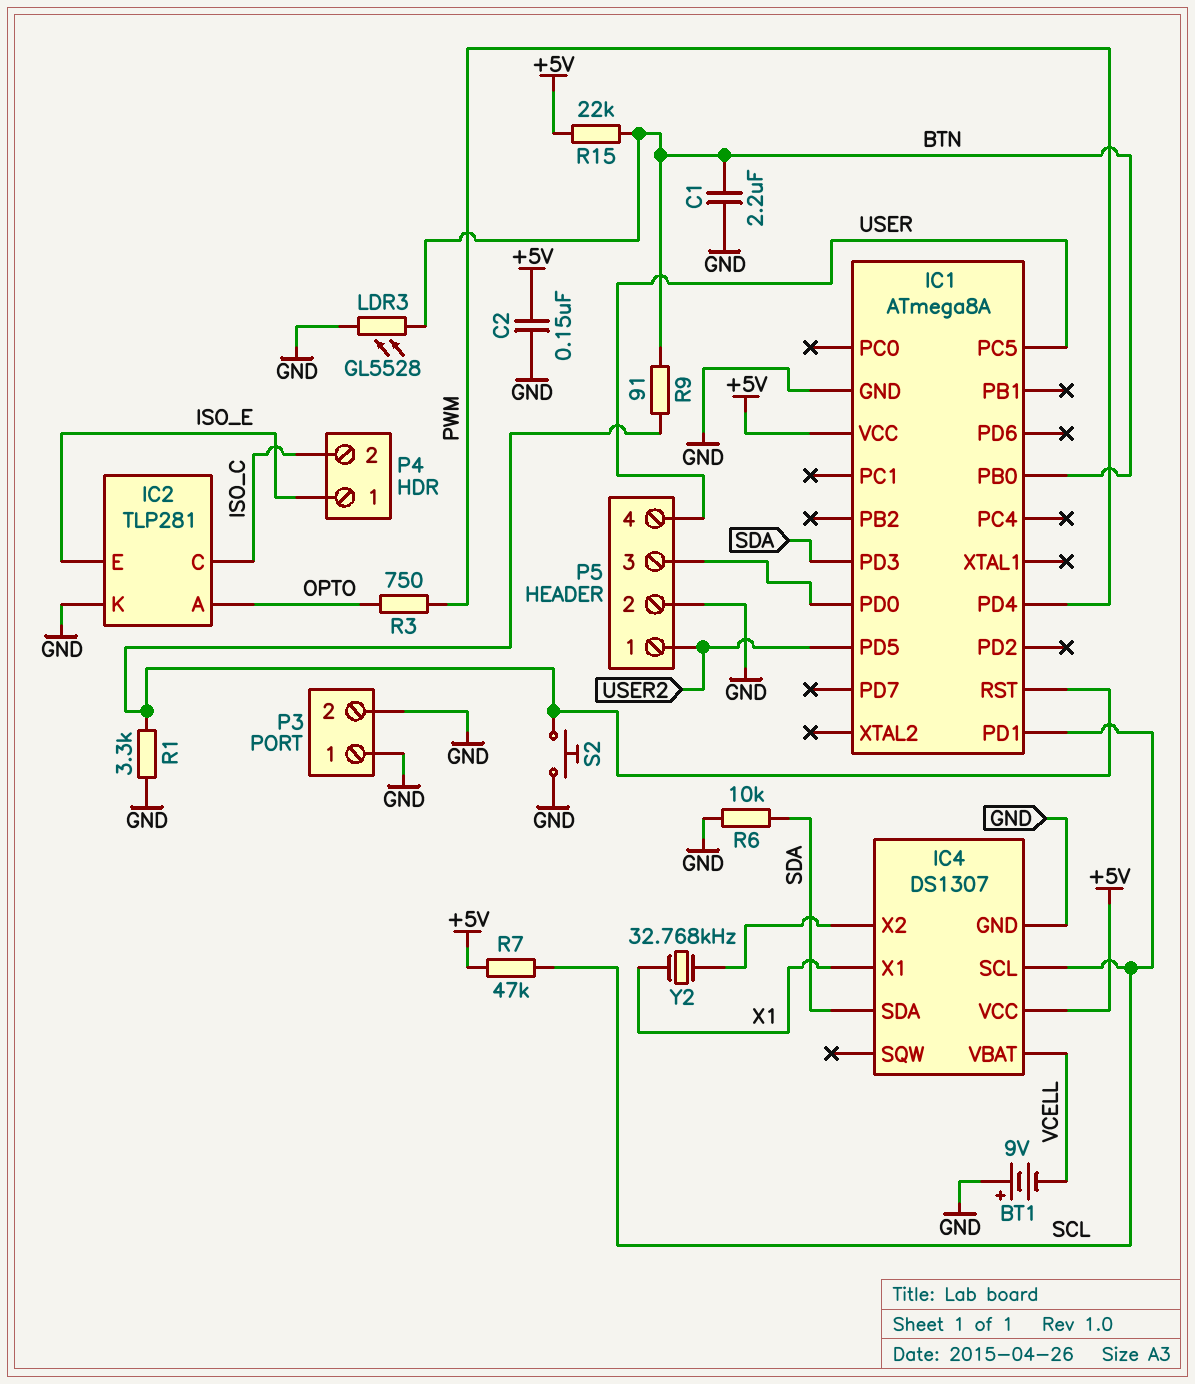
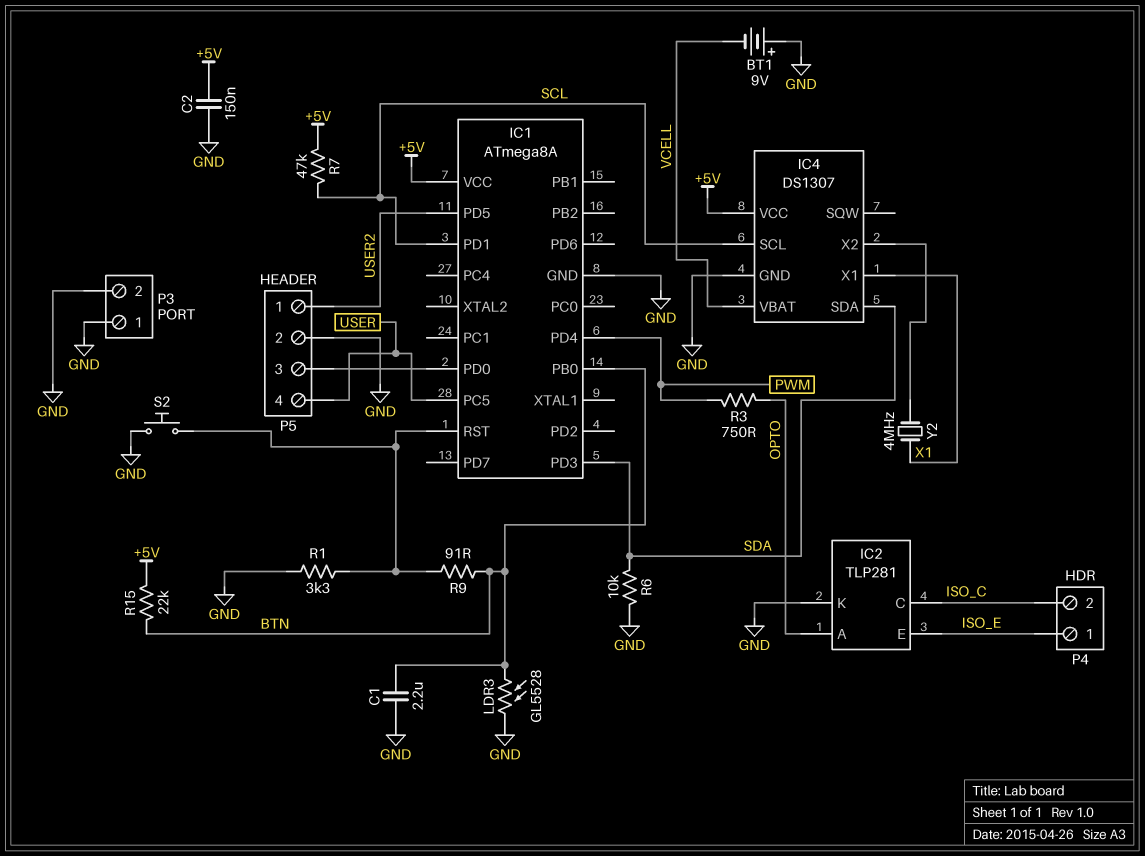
Y2: 32.768kHz (IC4/X2, X1) -> 4MHz (IC4/X2, X1)

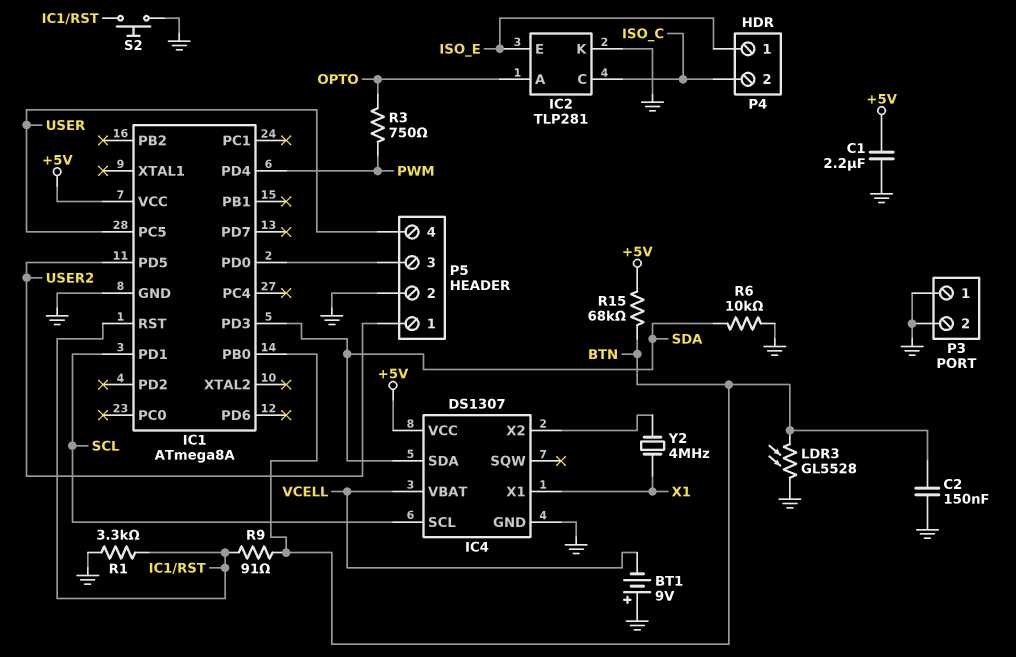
C1: 2.2uF (BTN, GND) -> 2.2uF (+5V, GND)
C2: 150nF (+5V, GND) -> 150nF (BTN, GND)
R7: 47k (+5V, SCL) -> none
R15: 22k (+5V, BTN) -> 68k (+5V, BTN)

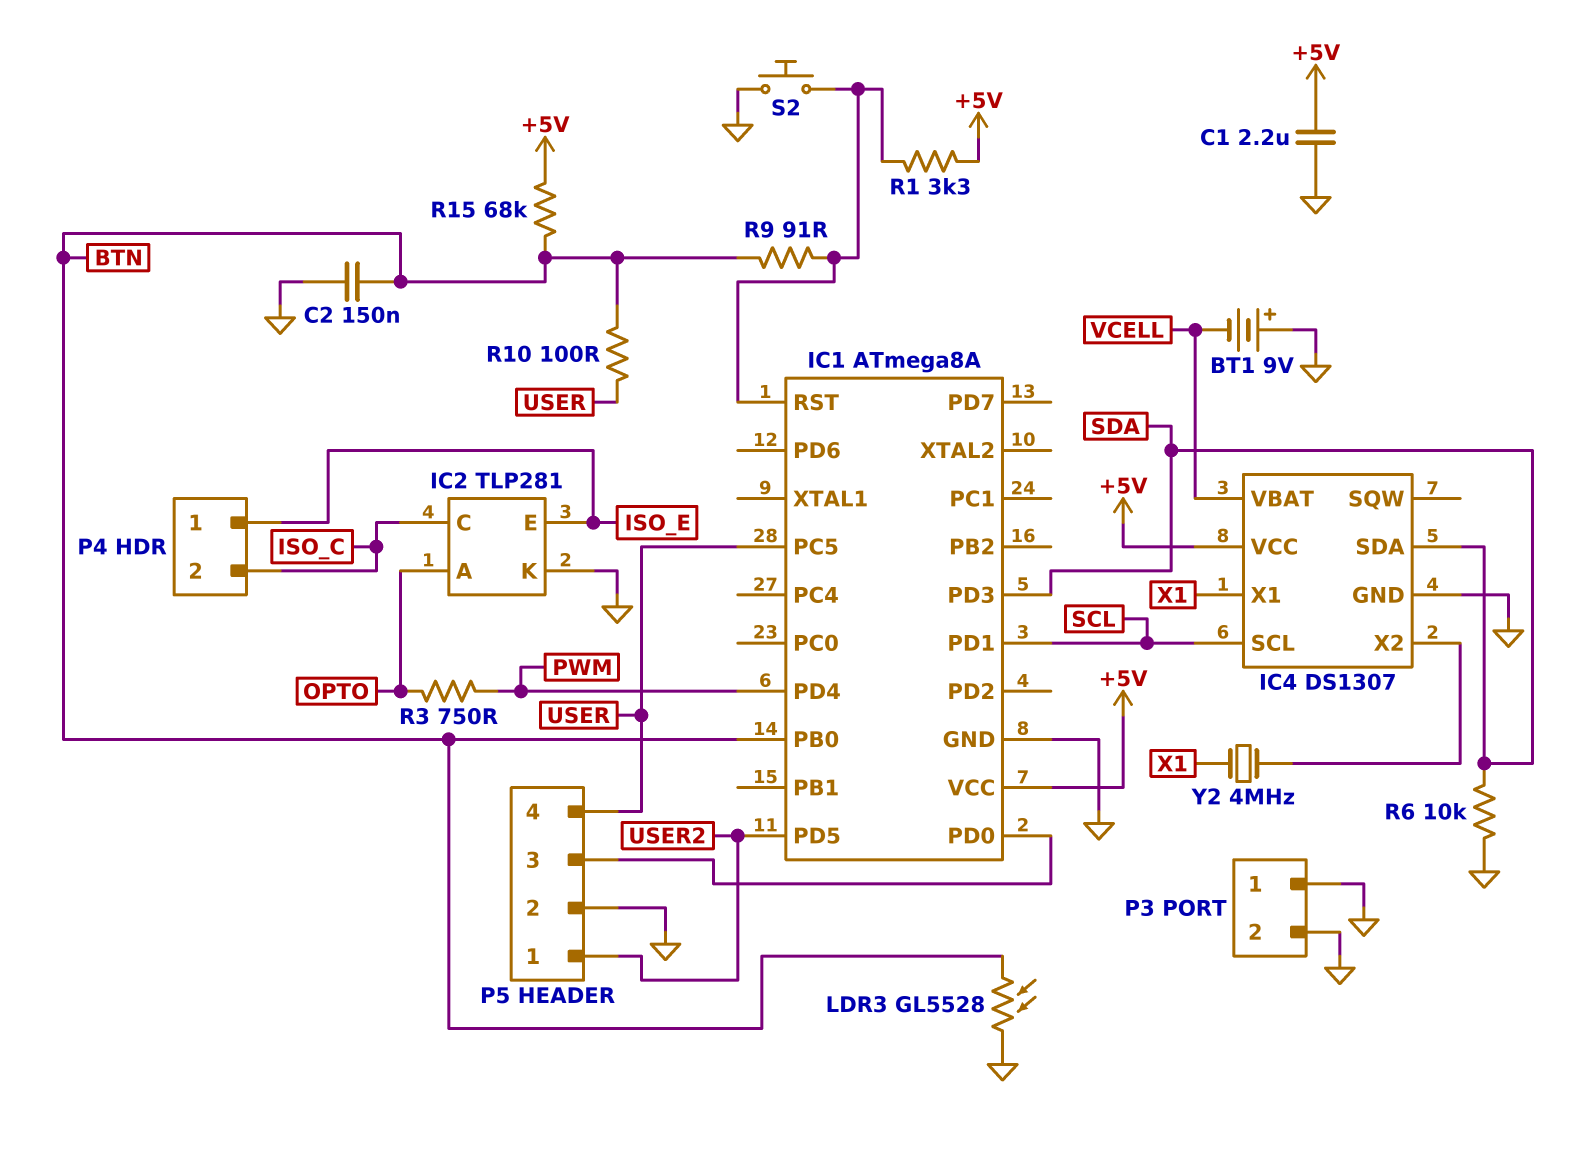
R1: 3.3k (GND, IC1/RST) -> 3.3k (+5V, IC1/RST)
R10: none -> 100 (BTN, USER)

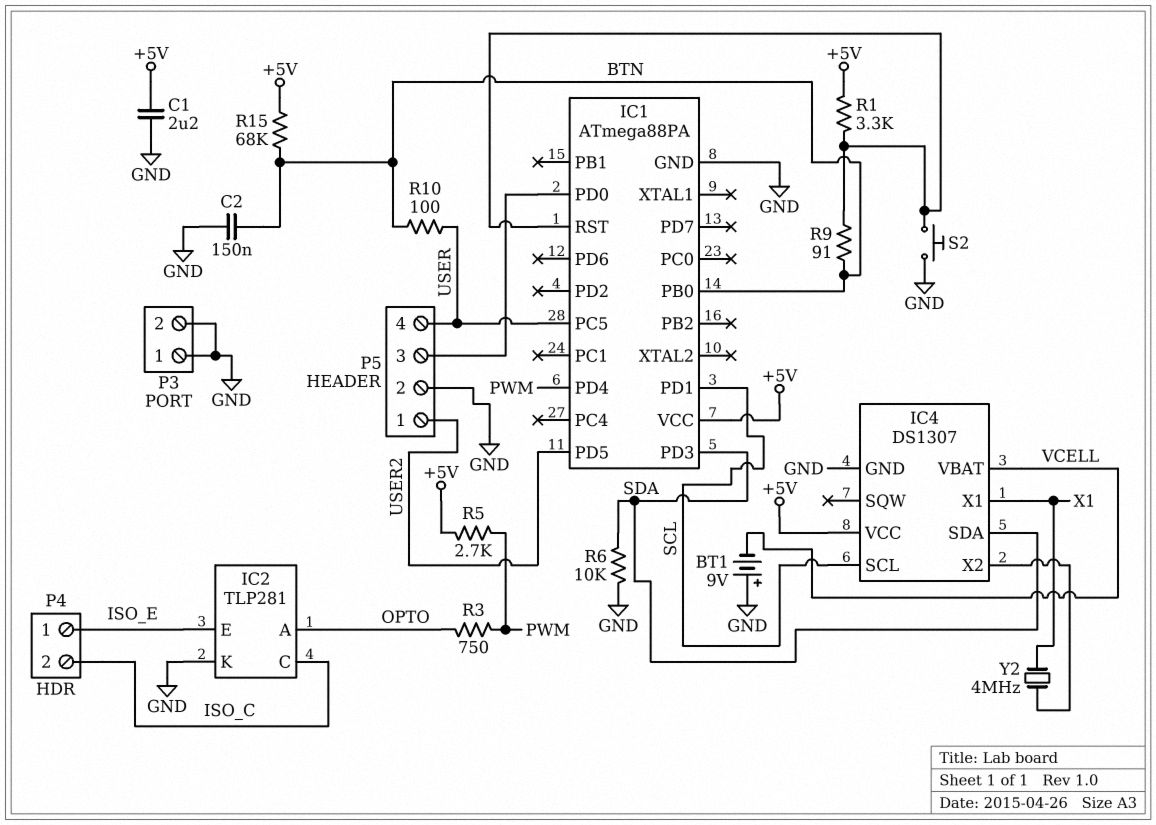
IC1: ATmega8A -> ATmega88PA
LDR3: GL5528 (BTN, GND) -> none
R5: none -> 2.7k (+5V, PWM)

